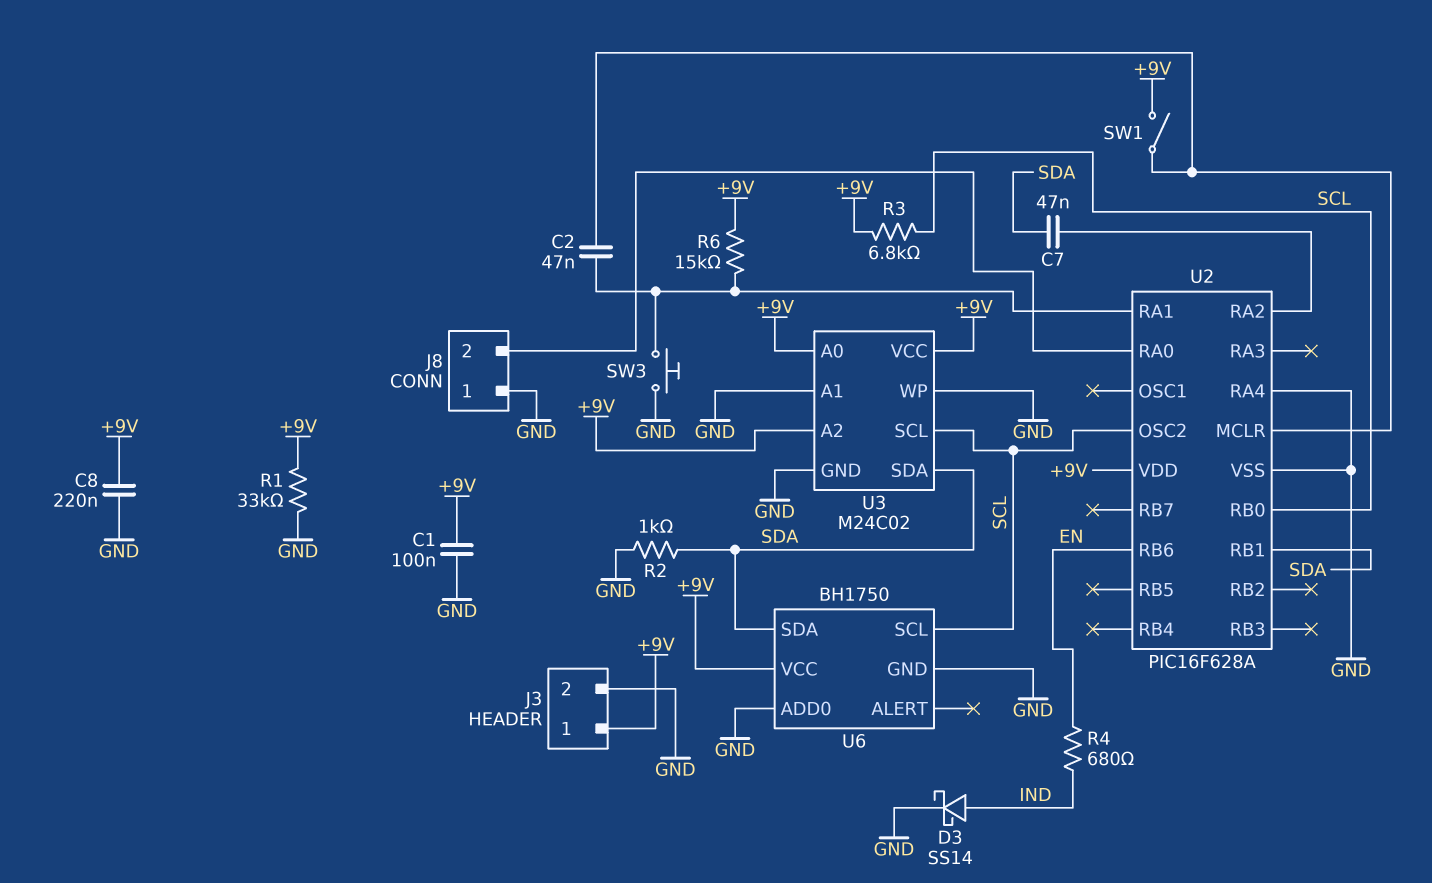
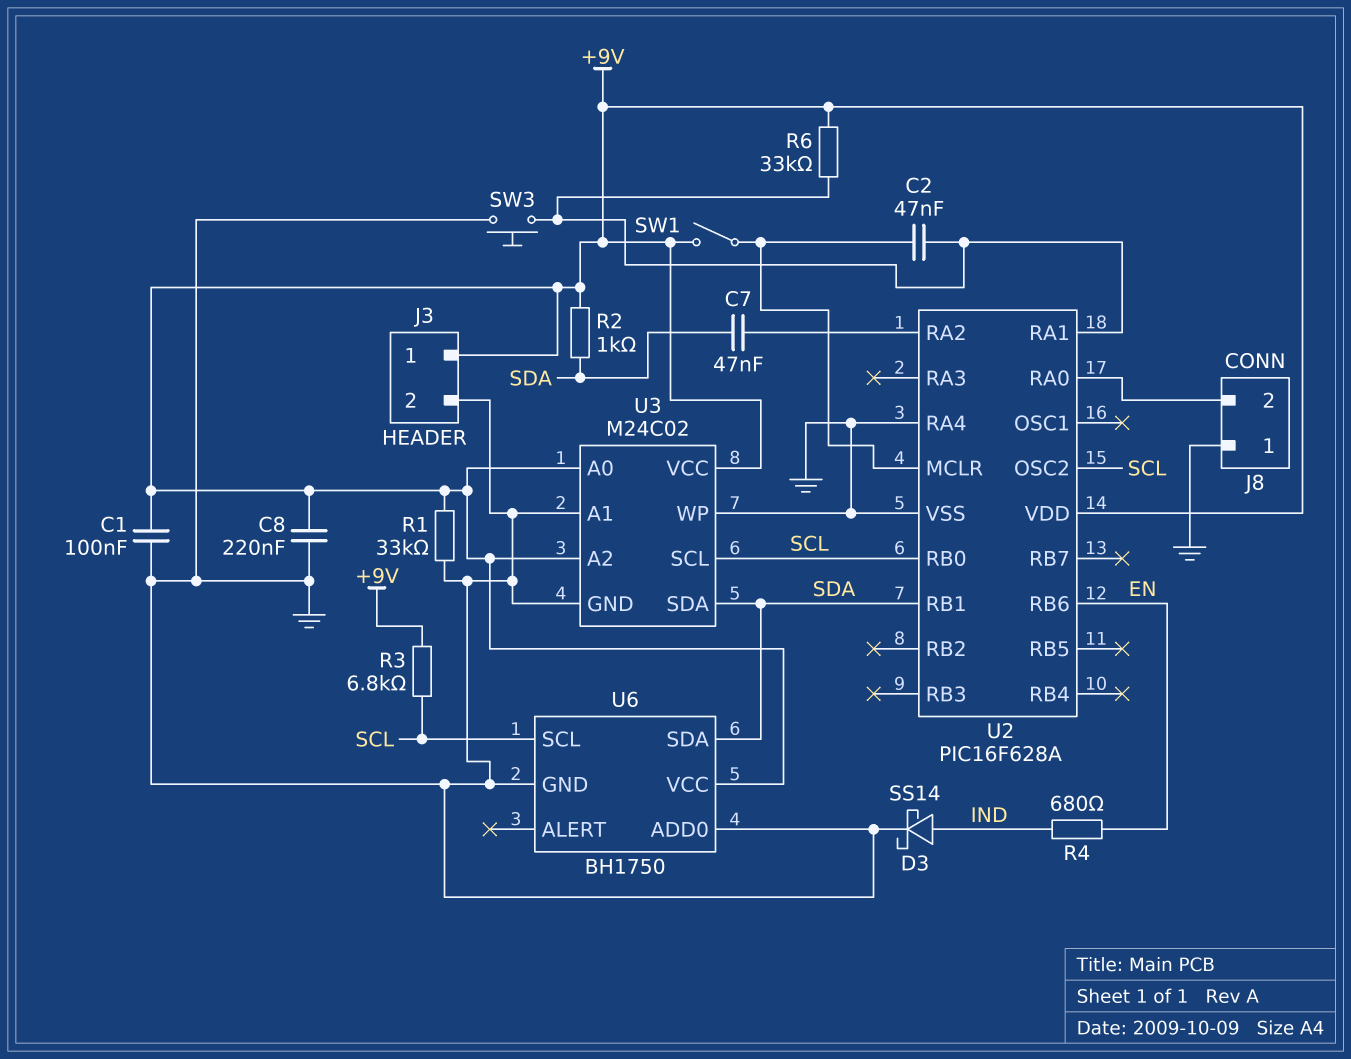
R2: 1k (GND, SDA) -> 1k (+9V, SDA)
R6: 15k (+9V, U2/RA1) -> 33k (+9V, U2/RA1)

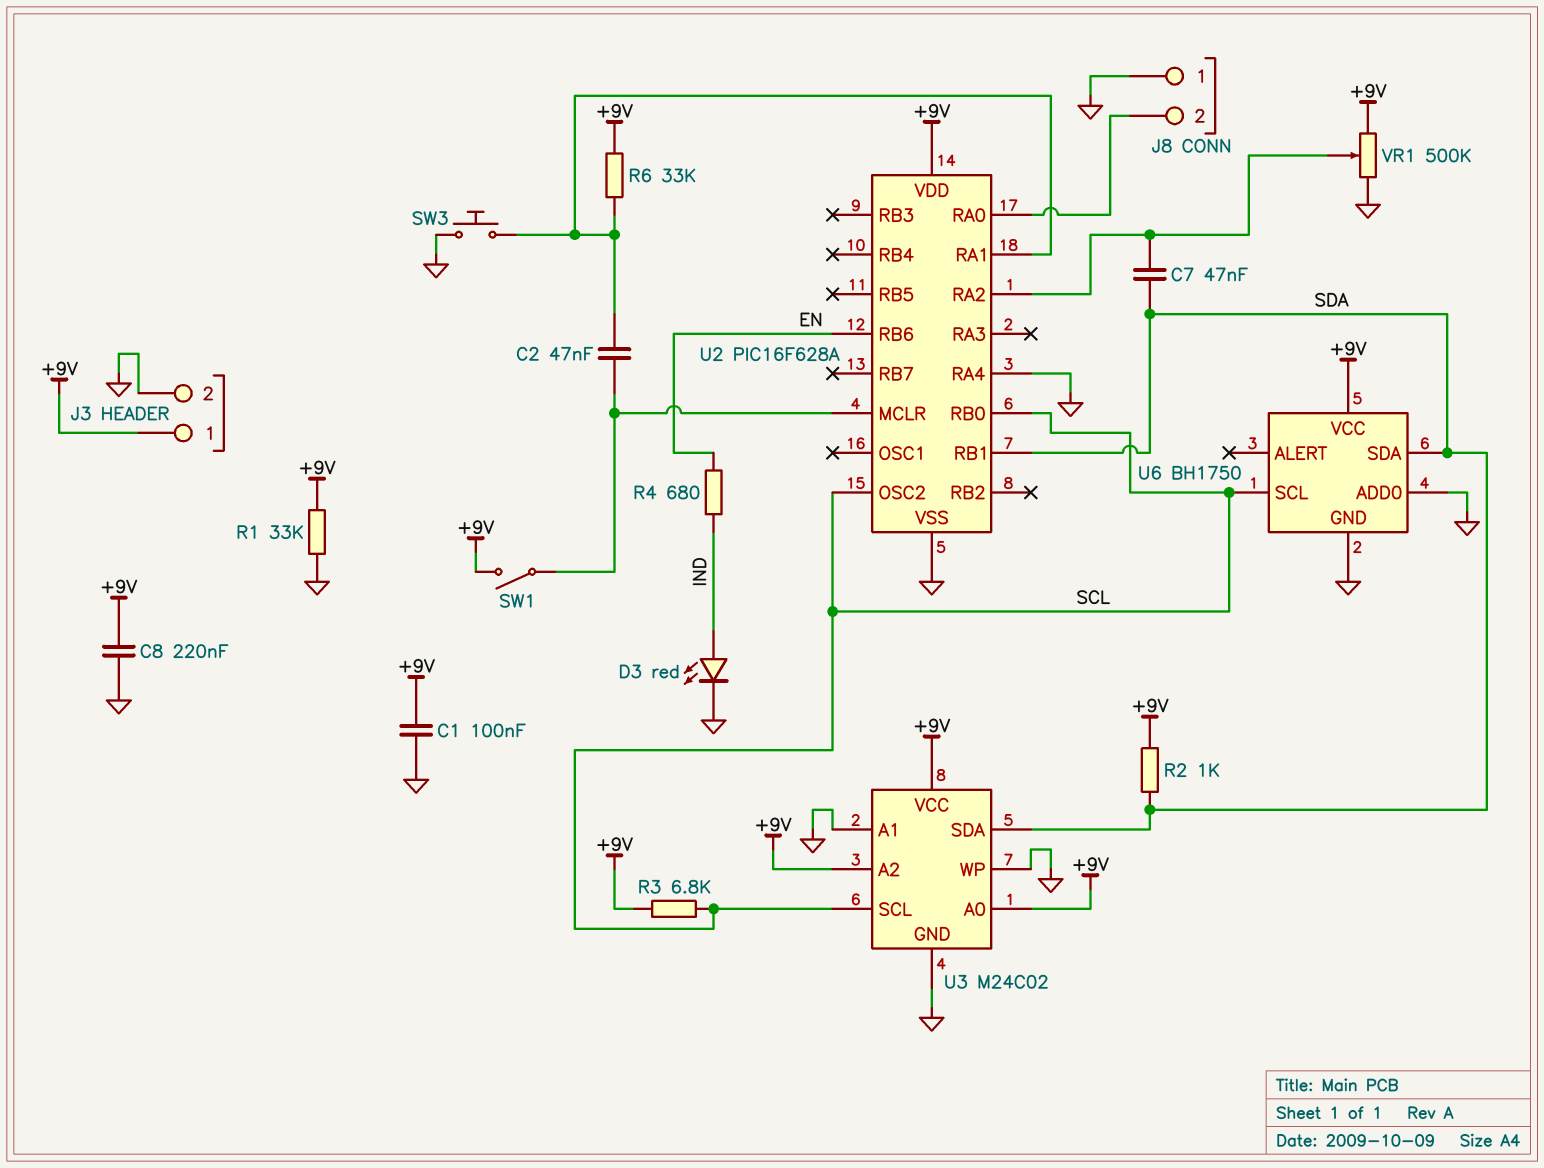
D3: schottky SS14 (A IND, K GND) -> LED red (A IND, K GND)
VR1: none -> 500k (+9V, GND, wiper U2/RA2)

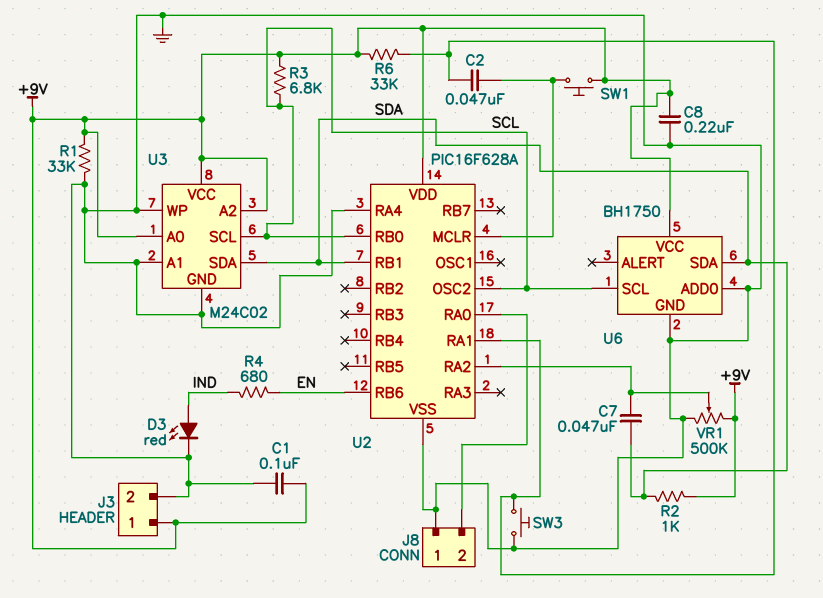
SW1: switch (+9V, U2/MCLR) -> button (+9V, U2/MCLR)

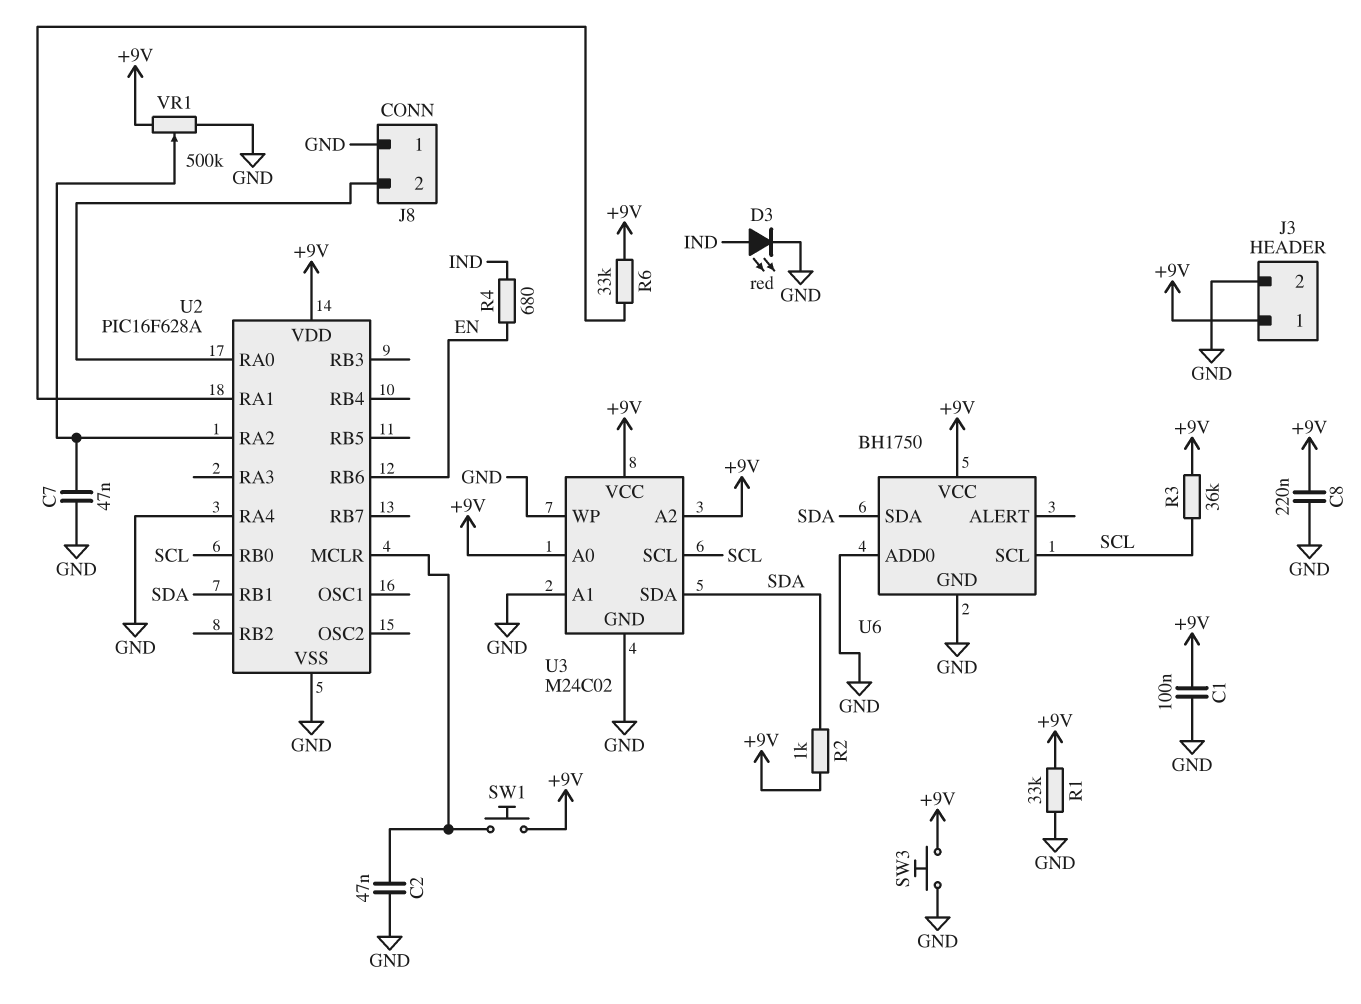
C2: 47nF (U2/MCLR, U2/RA1) -> 47nF (GND, U2/MCLR)
C7: 47nF (SDA, U2/RA2) -> 47nF (GND, U2/RA2)
R3: 6.8k (+9V, SCL) -> 36k (+9V, SCL)
SW3: button (GND, U2/RA1) -> button (+9V, GND)
U2 pin OSC2: SCL -> none

